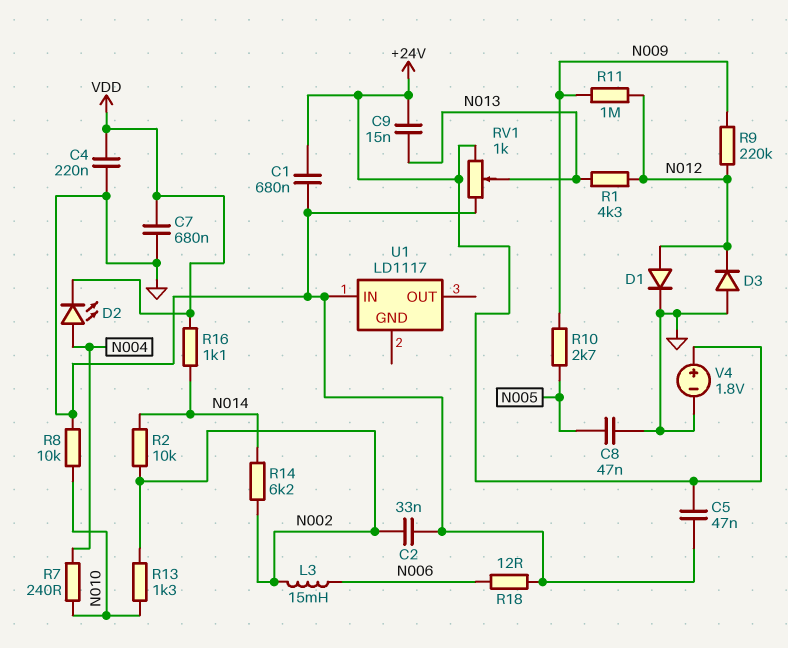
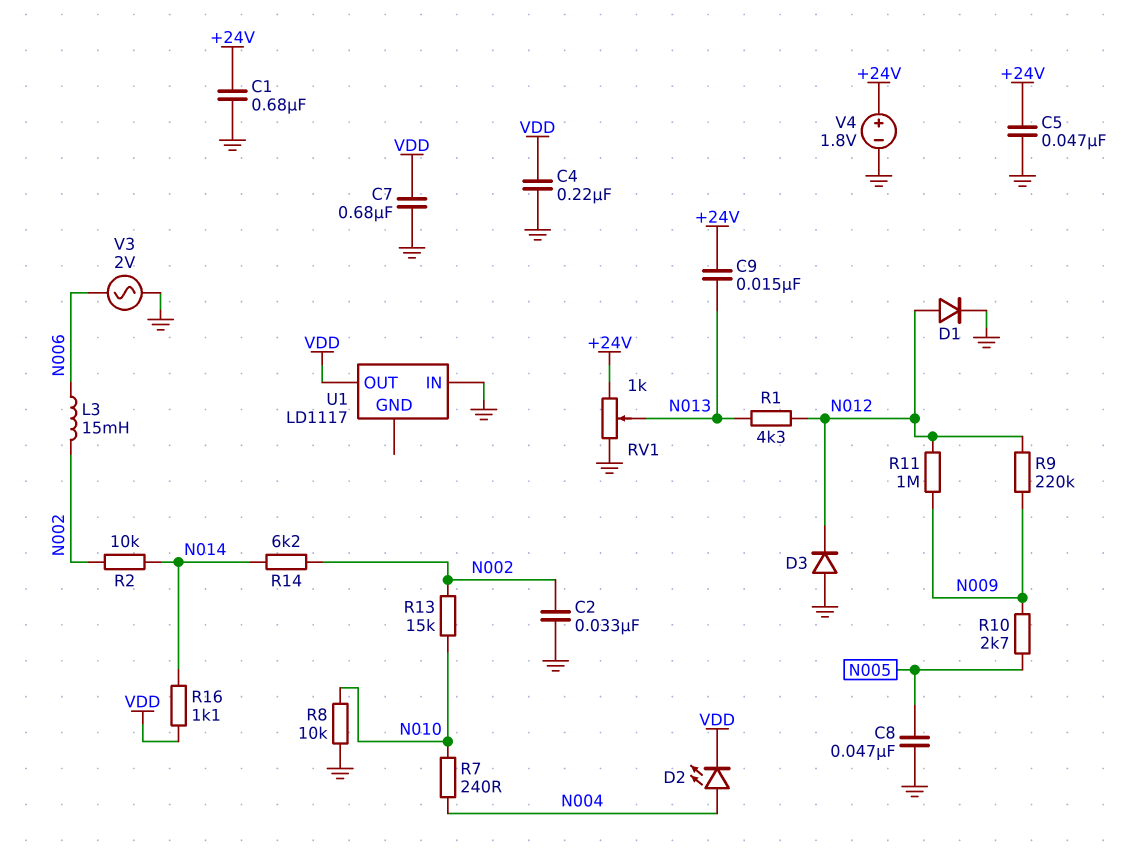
R13: 1.3k (N002, N010) -> 15k (N002, N010)
R18: 12 (GND, N006) -> none
U1 pin OUT: none -> VDD
V3: none -> AC 2V (GND, N006)

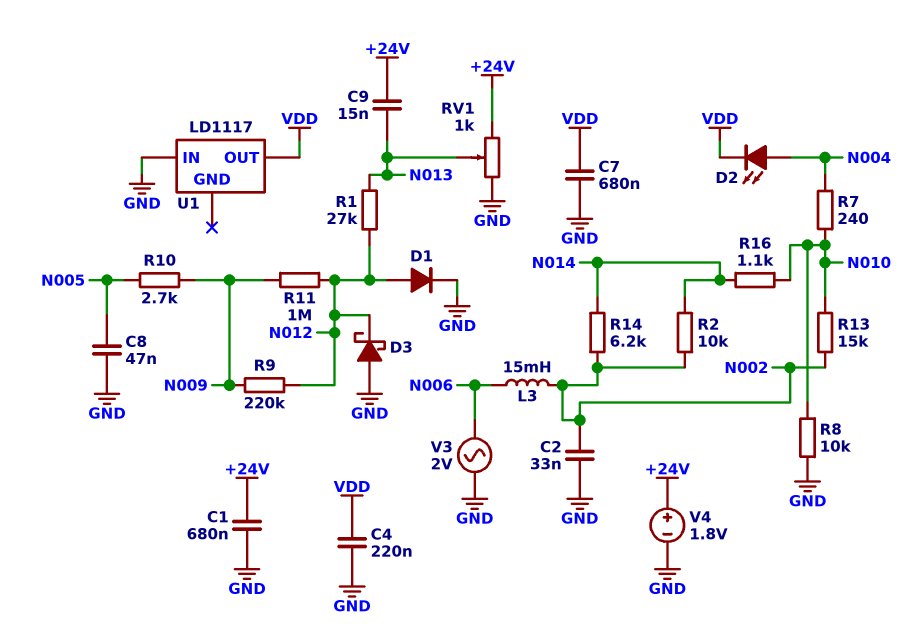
C5: 47nF (+24V, GND) -> none
D3: diode (A GND, K N012) -> schottky (A GND, K N012)
R1: 4.3k (N012, N013) -> 27k (N012, N013)
R16: 1.1k (N014, VDD) -> 1.1k (N010, N014)

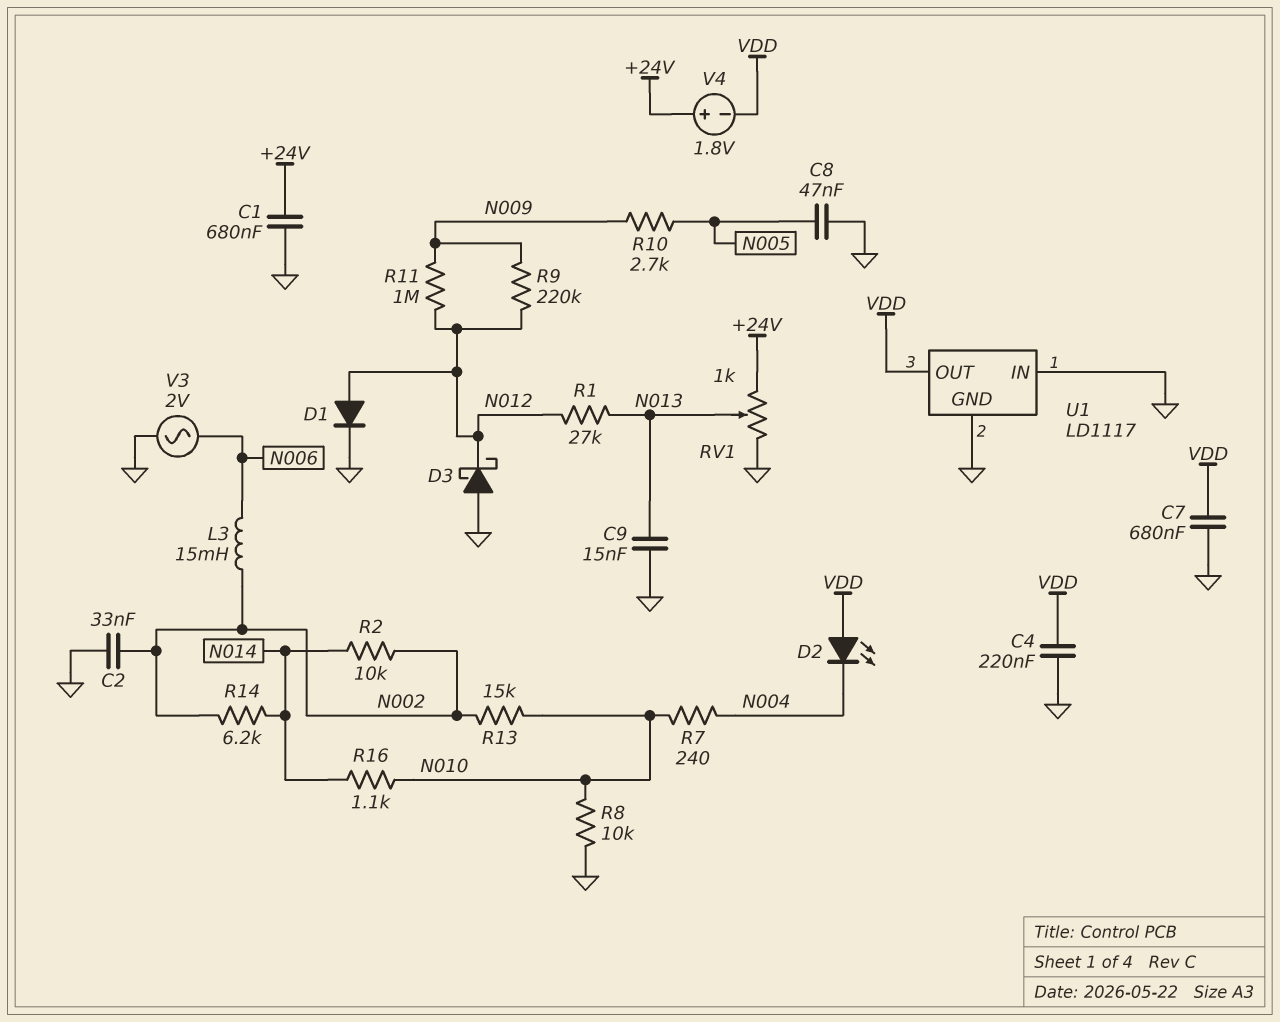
C9: 15nF (+24V, N013) -> 15nF (GND, N013)
D2: LED (A N004, K VDD) -> LED (A VDD, K N004)
U1 pin GND: none -> GND
V4: 1.8V (plus +24V, minus GND) -> 1.8V (plus +24V, minus VDD)

